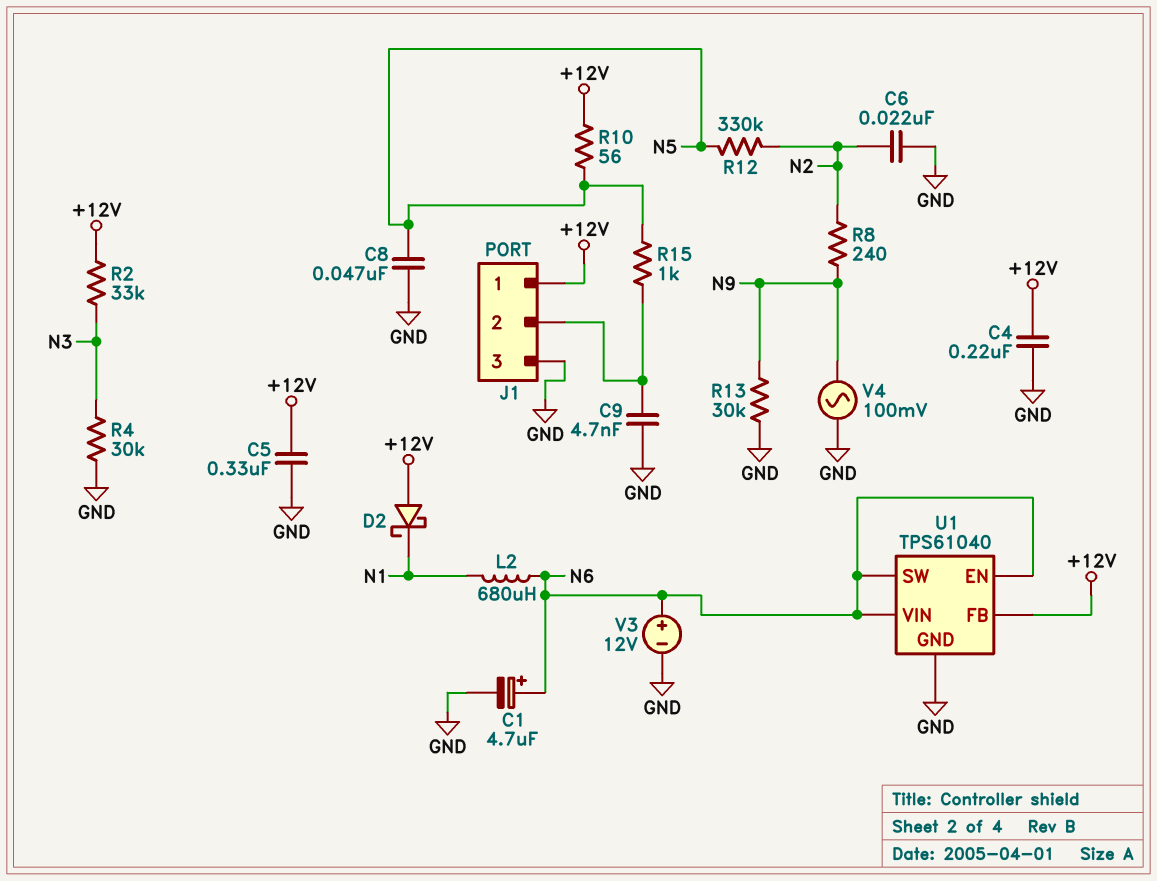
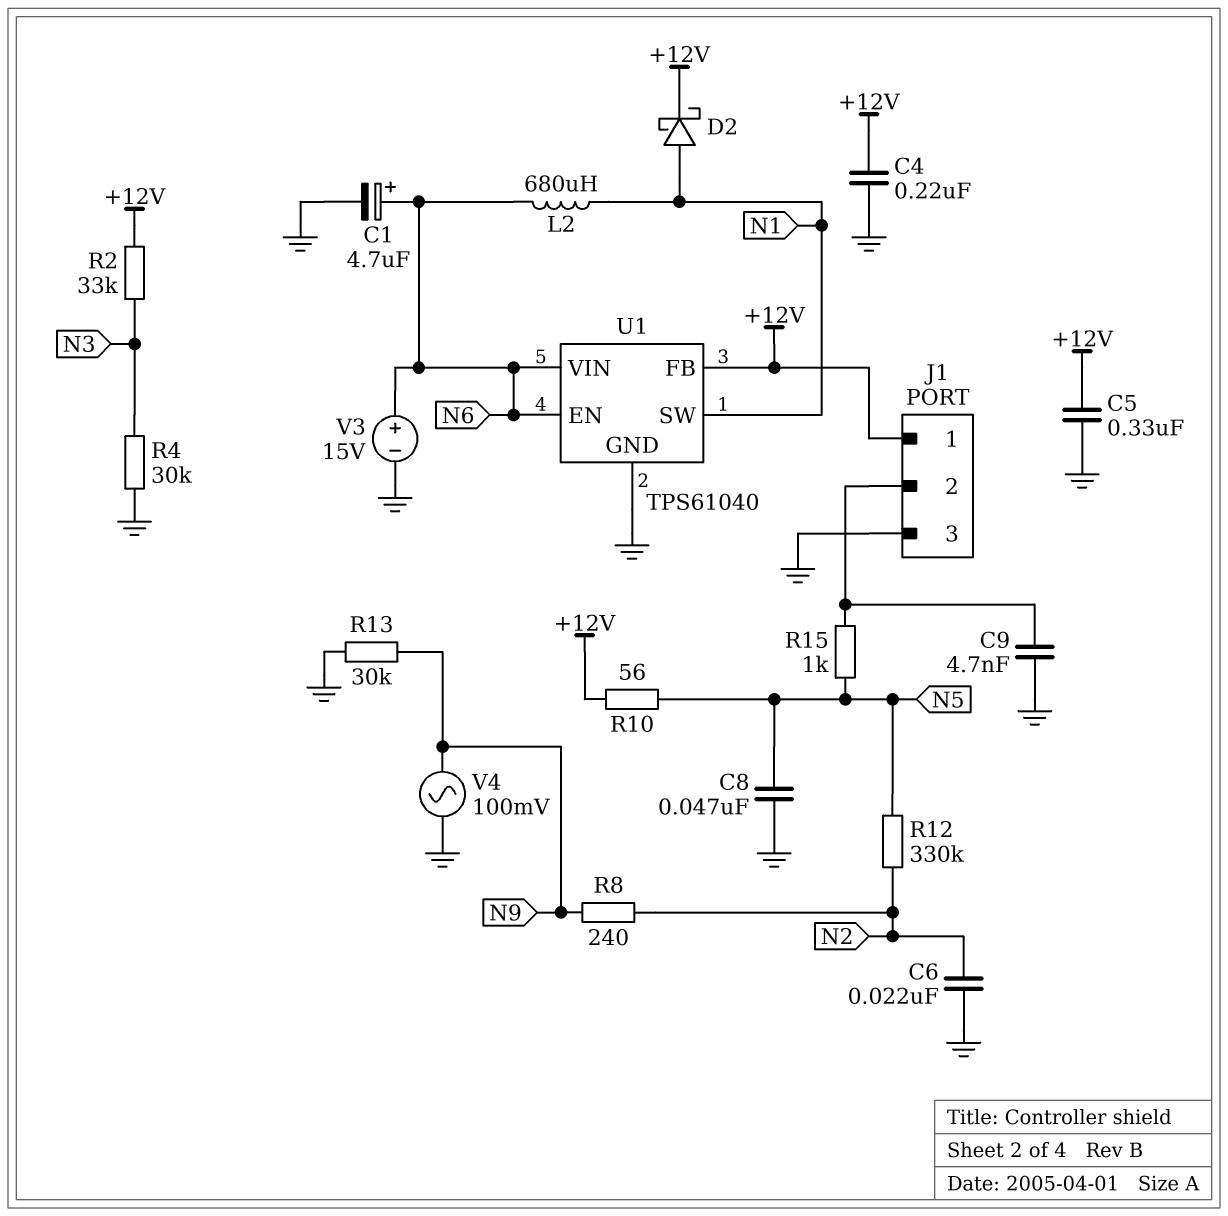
D2: schottky (A +12V, K N1) -> schottky (A N1, K +12V)
U1 pin SW: N6 -> N1
V3: 12V (plus N6, minus GND) -> 15V (plus N6, minus GND)

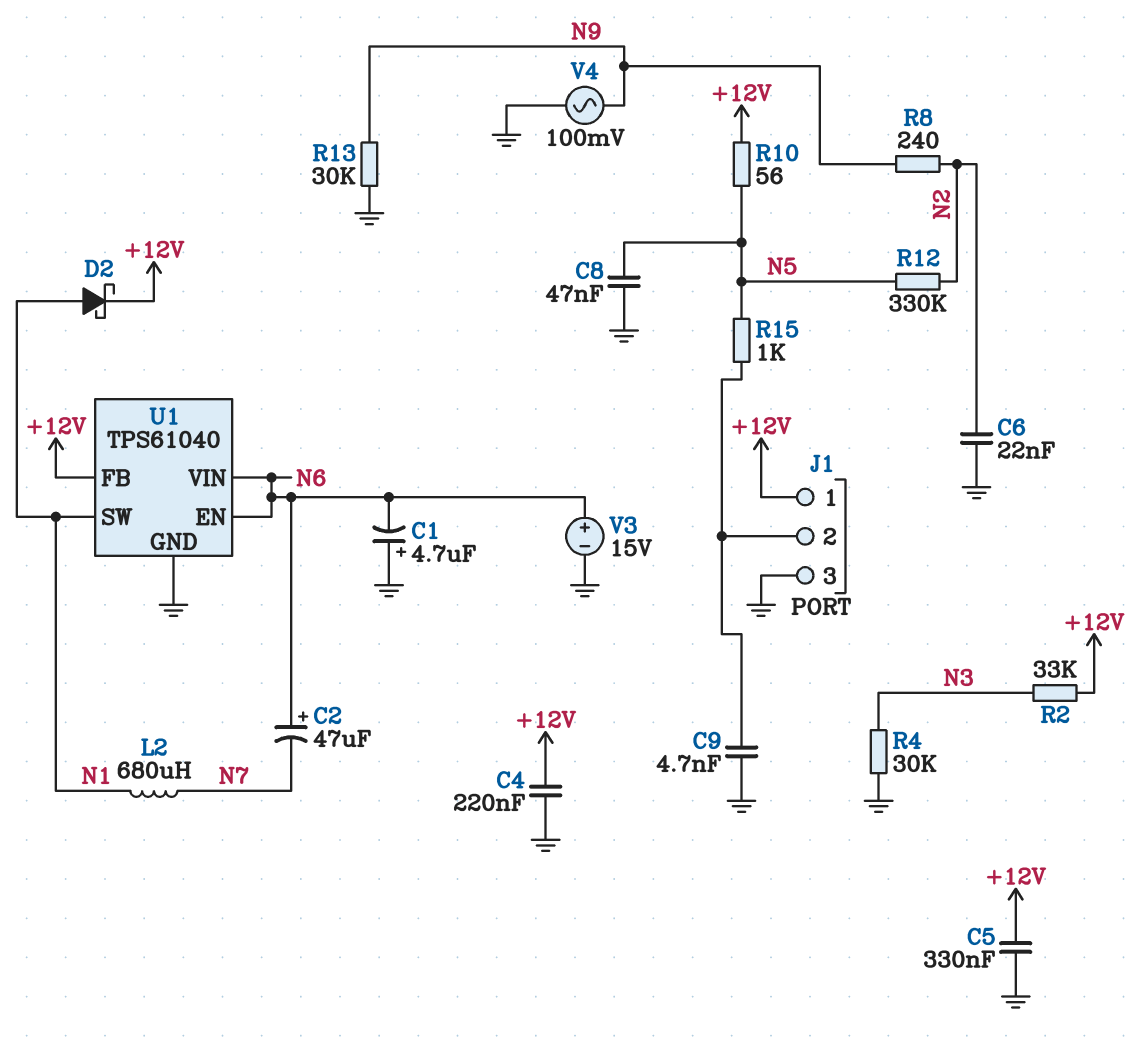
C1: 4.7uF (plus N6, minus GND) -> 4.7uF (plus GND, minus N6)
C2: none -> 47uF (plus N6, minus N7)
L2: 680uH (N1, N6) -> 680uH (N1, N7)

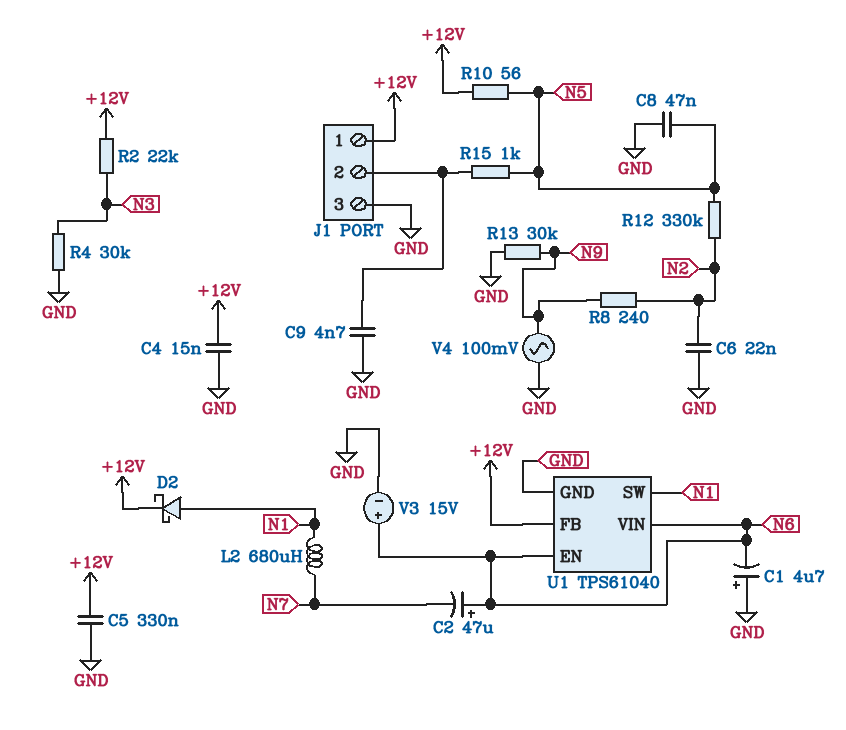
C4: 220nF (+12V, GND) -> 15nF (+12V, GND)
R2: 33k (+12V, N3) -> 22k (+12V, N3)

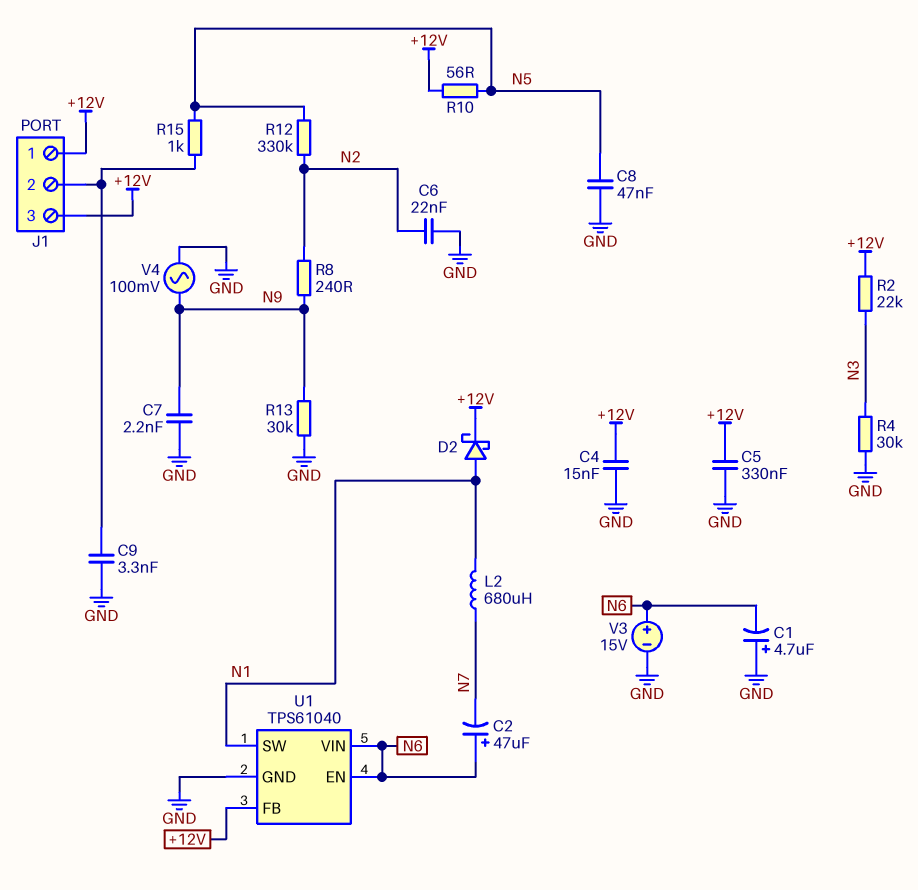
C7: none -> 2.2nF (GND, N9)
C9: 4.7nF (GND, J1/2) -> 3.3nF (GND, J1/2)
J1 pin 3: GND -> +12V

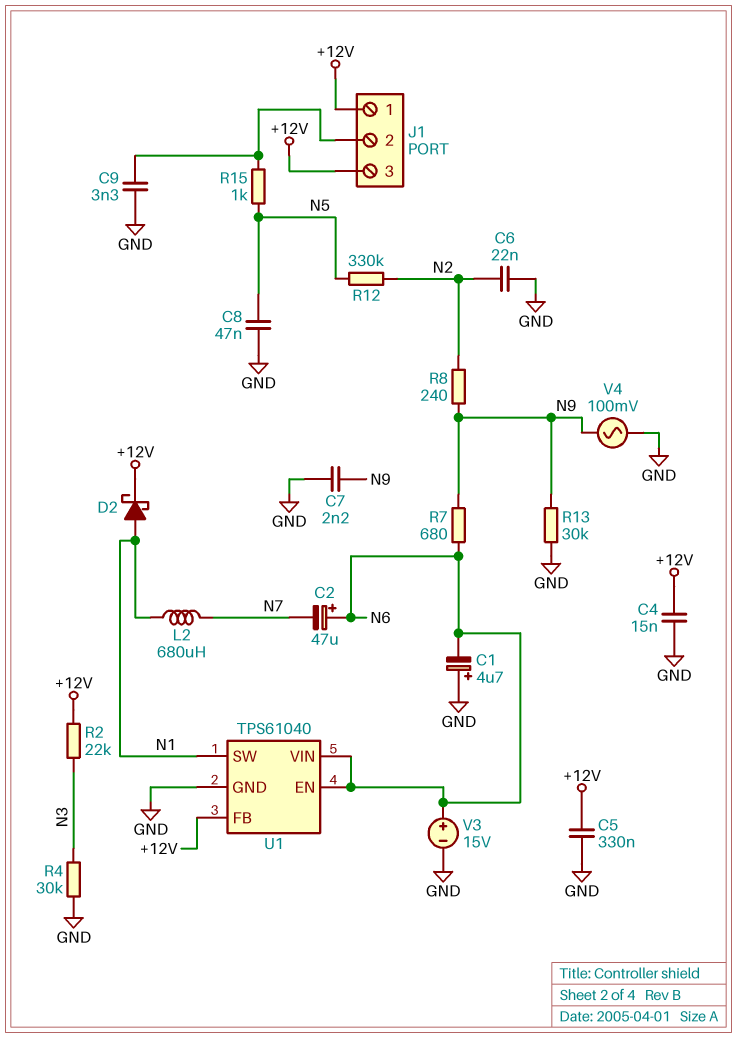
R7: none -> 680 (N6, N9)
R10: 56 (+12V, N5) -> none

